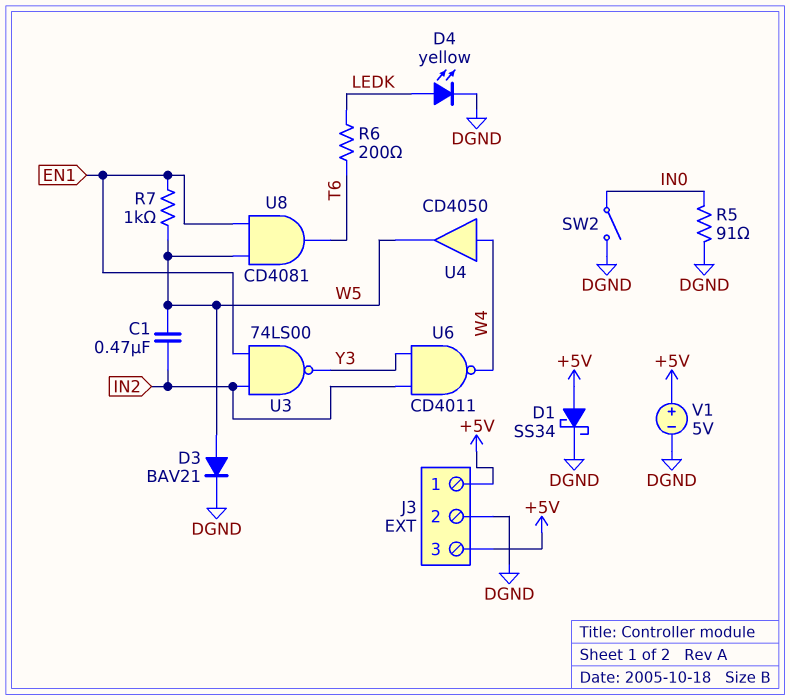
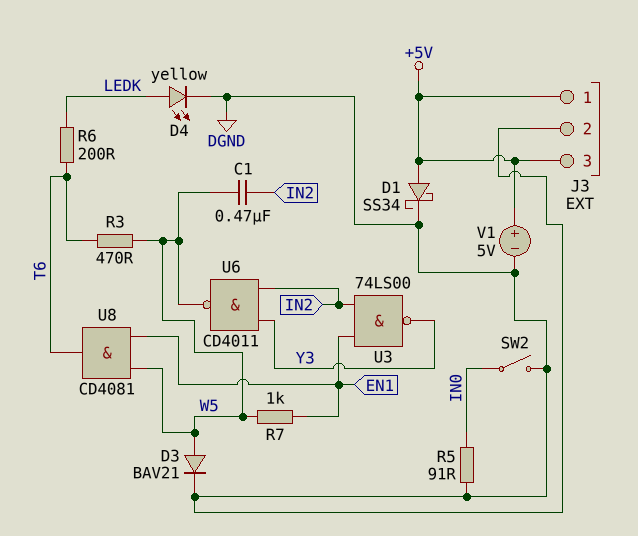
R3: none -> 470 (T6, W5)
U4: buffer CD4050 (in W4, out W5) -> none
U6: NAND CD4011 (in IN2, in Y3, out W4) -> NAND CD4011 (in IN2, in Y3, out W5)

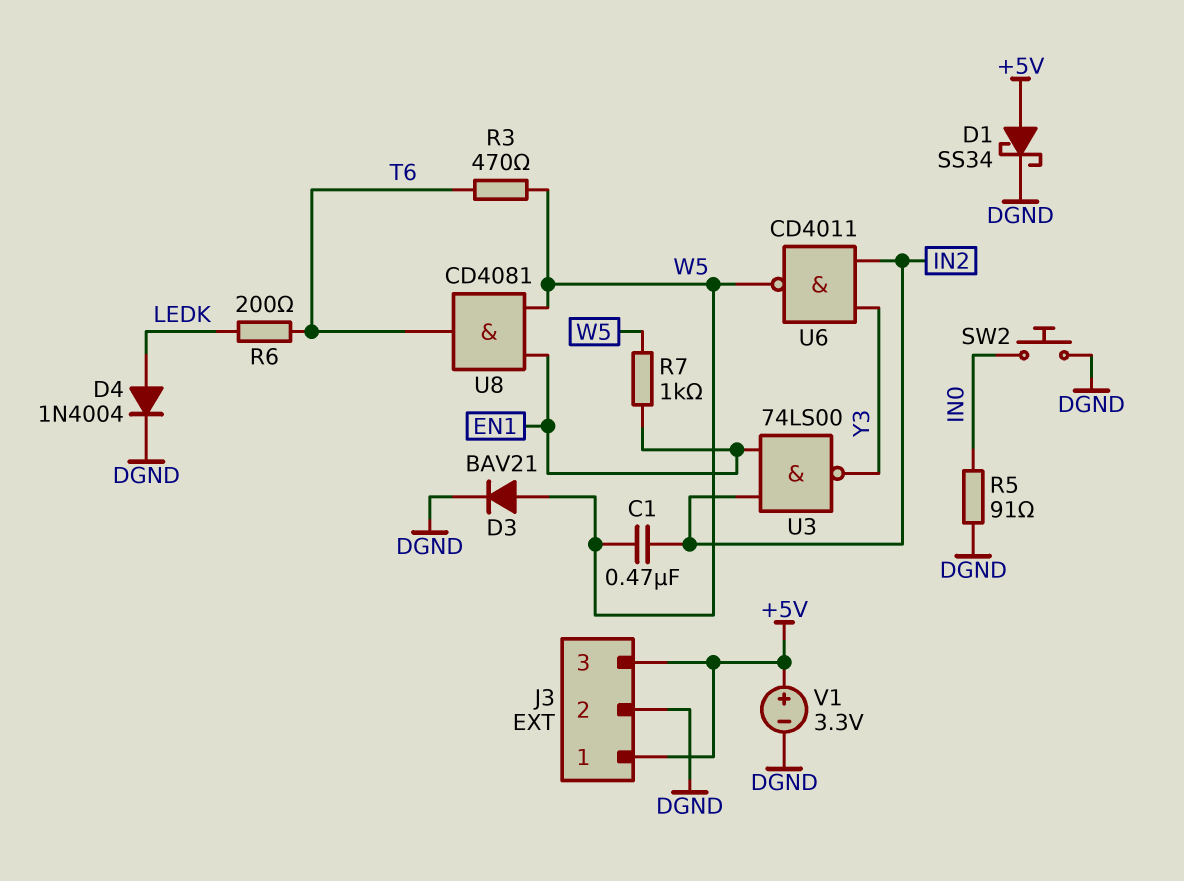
D4: LED yellow (A LEDK, K DGND) -> diode 1N4004 (A LEDK, K DGND)
SW2: switch (DGND, IN0) -> button (DGND, IN0)
V1: 5V (plus +5V, minus DGND) -> 3.3V (plus +5V, minus DGND)

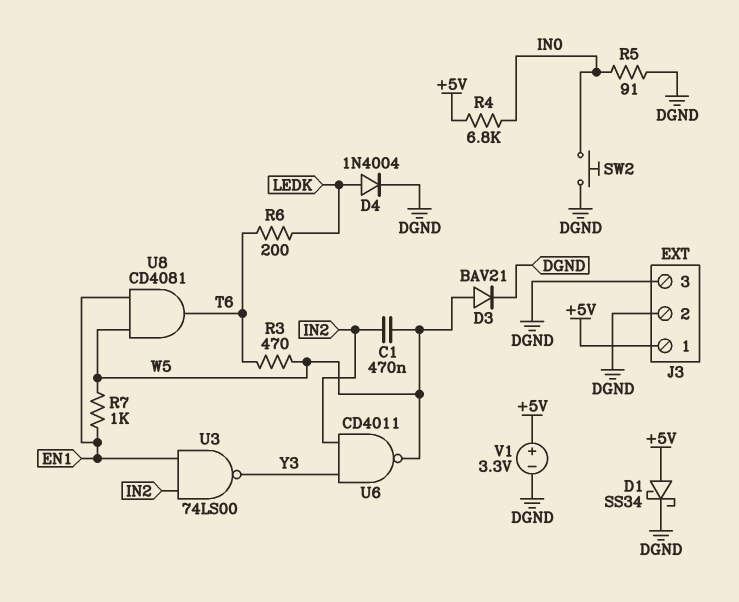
J3 pin 3: +5V -> DGND
R4: none -> 6.8k (+5V, IN0)

